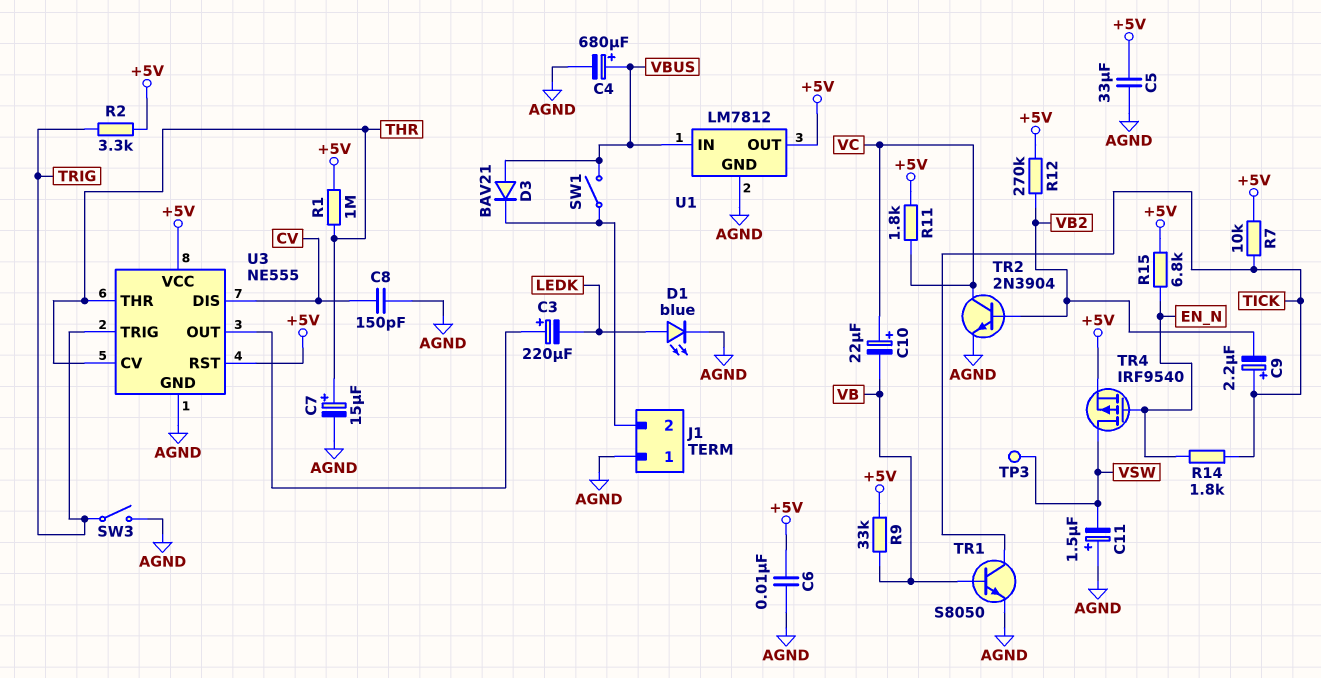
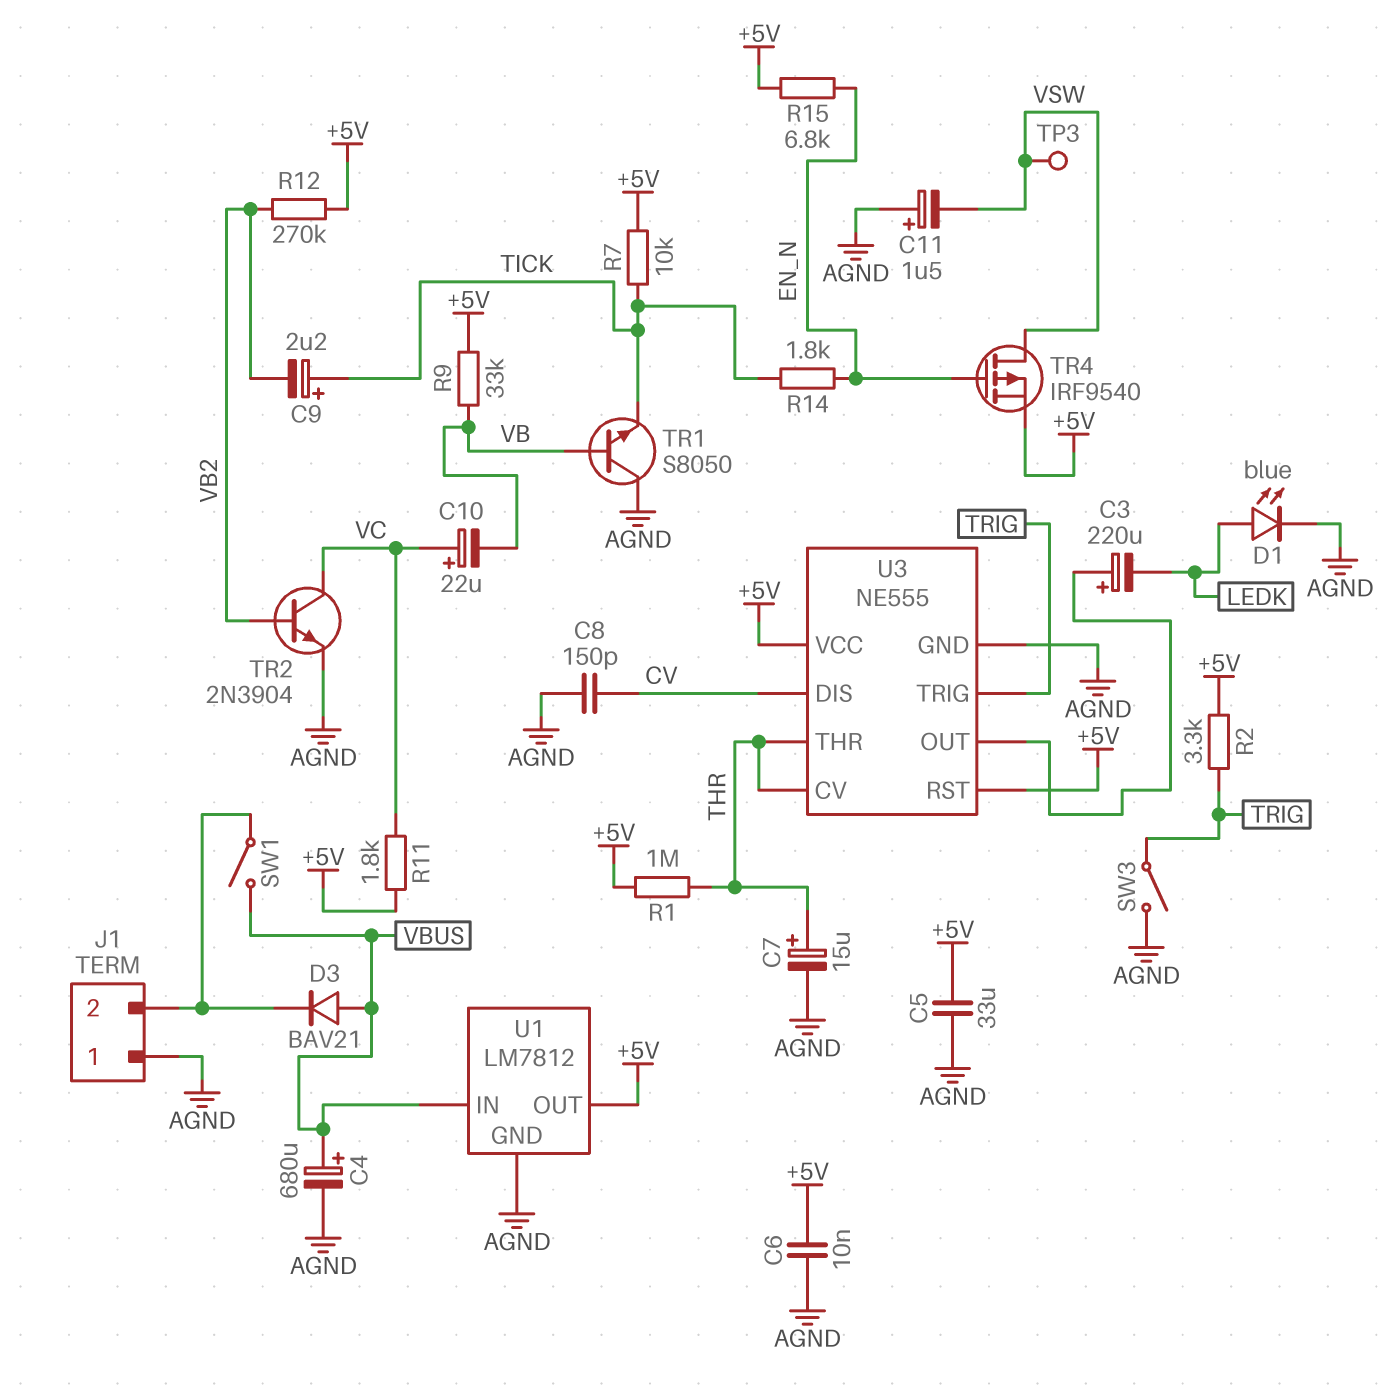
TR1: NPN S8050 (B VB, C TICK, E AGND) -> NPN S8050 (B VB, C AGND, E TICK)

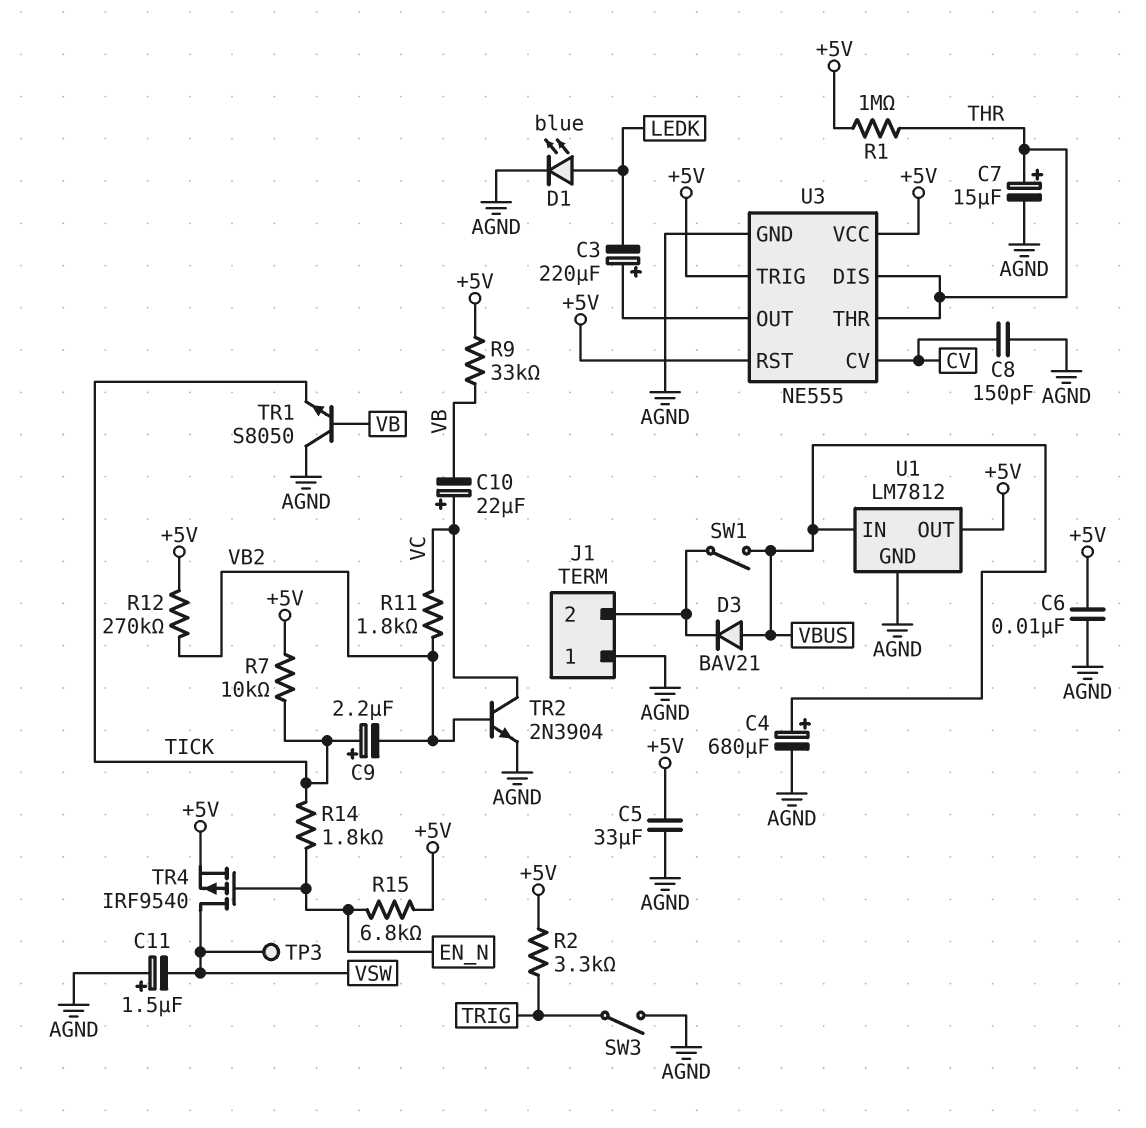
R11: 1.8k (+5V, VC) -> 1.8k (VB2, VC)
U3 pin CV: THR -> CV
U3 pin DIS: CV -> THR
U3 pin TRIG: TRIG -> +5V

